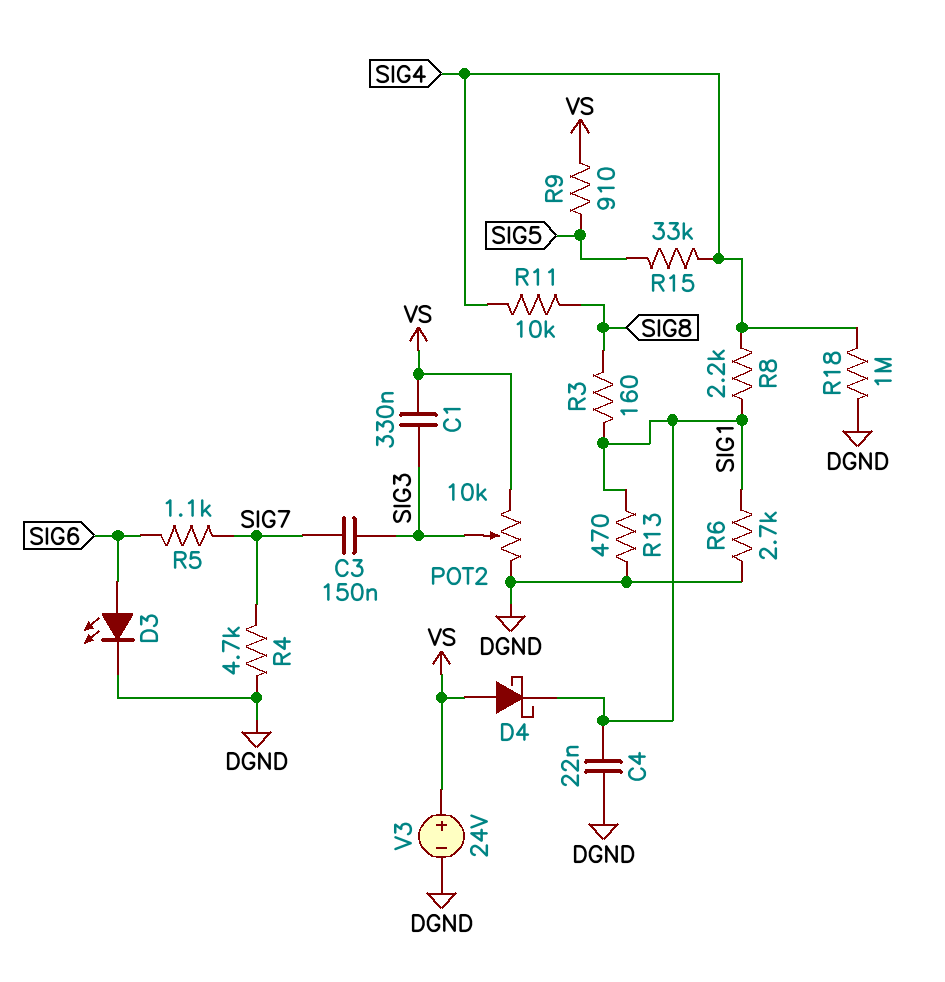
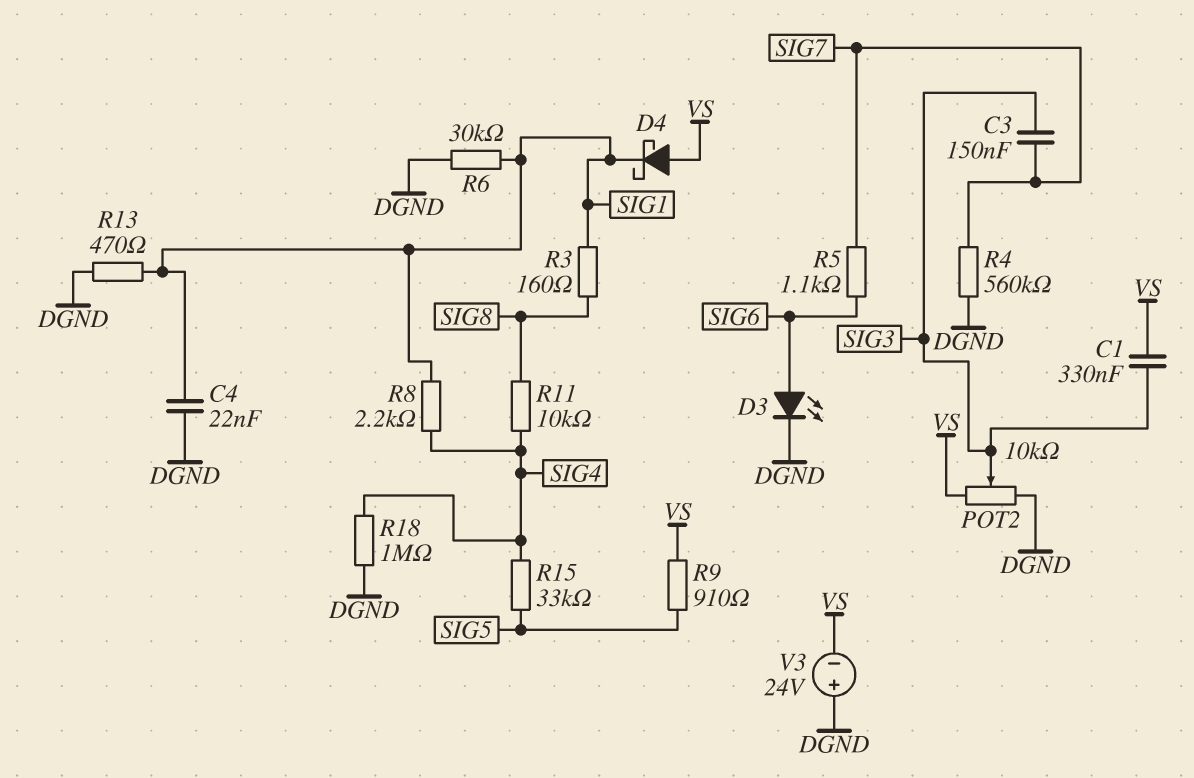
R4: 4.7k (DGND, SIG7) -> 560k (DGND, SIG7)
R6: 2.7k (DGND, SIG1) -> 30k (DGND, SIG1)
V3: 24V (plus VS, minus DGND) -> 24V (plus DGND, minus VS)

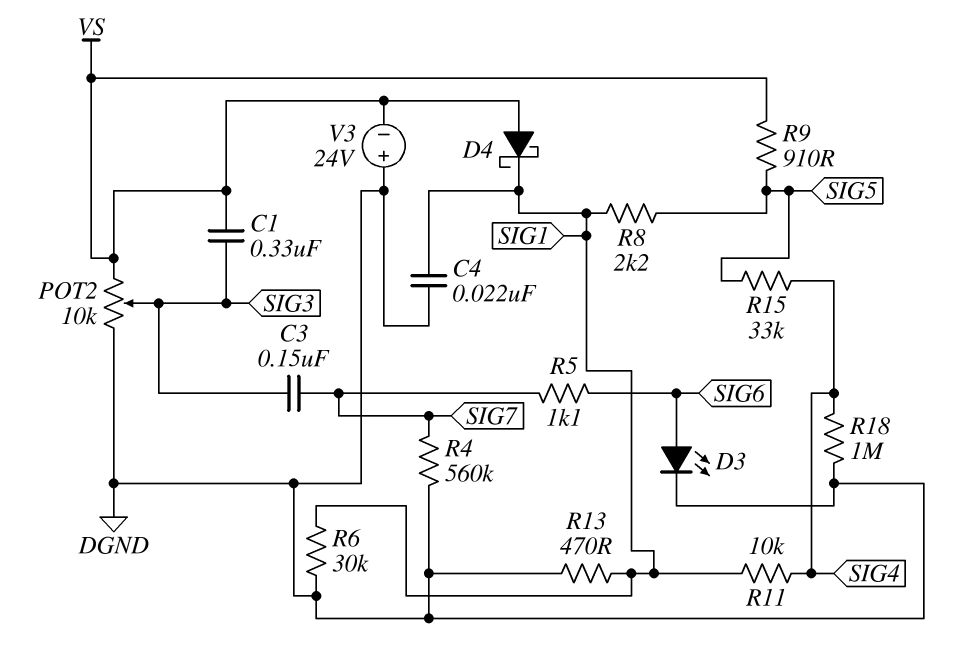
R3: 160 (SIG1, SIG8) -> none
R8: 2.2k (SIG1, SIG4) -> 2.2k (SIG1, SIG5)
R11: 10k (SIG4, SIG8) -> 10k (SIG1, SIG4)

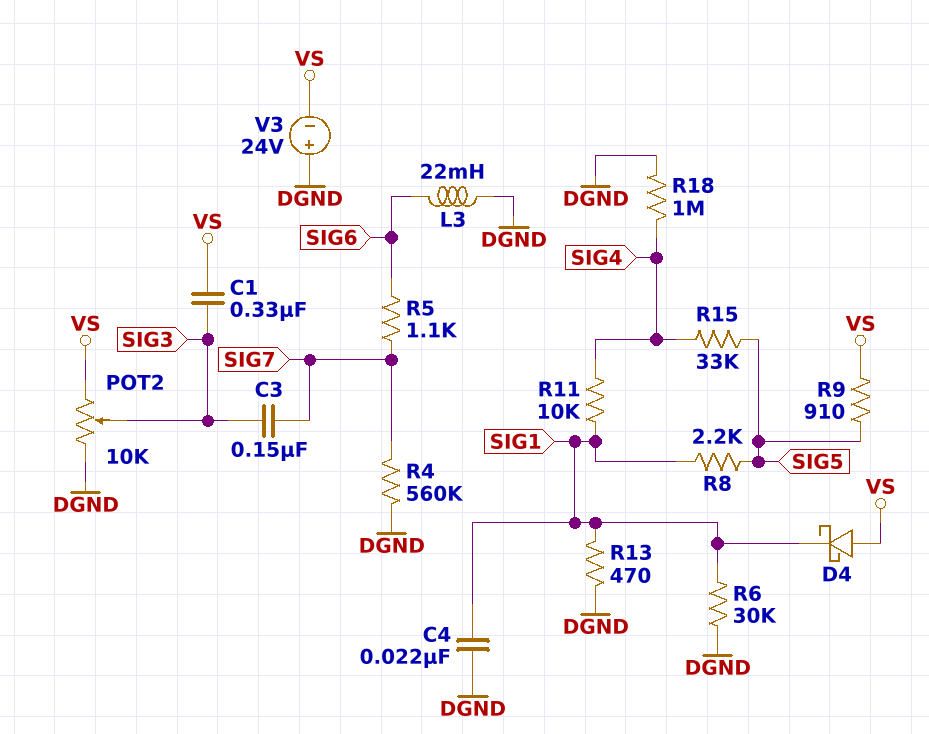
D3: LED (A SIG6, K DGND) -> none
L3: none -> 22mH (DGND, SIG6)

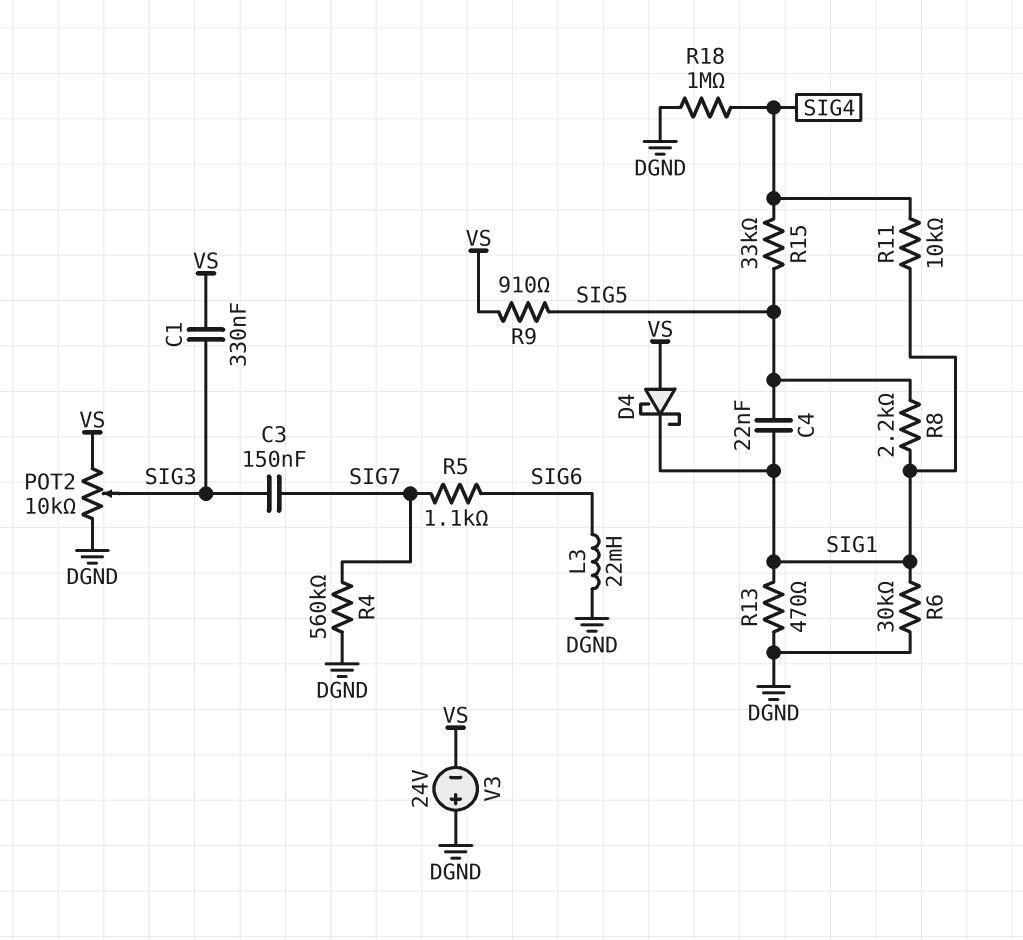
C4: 22nF (DGND, SIG1) -> 22nF (SIG1, SIG5)

